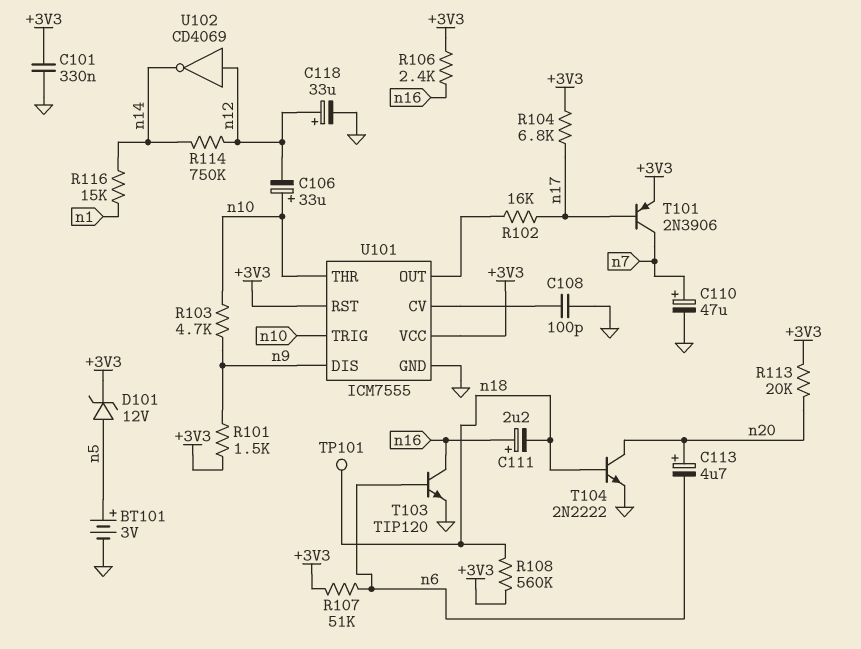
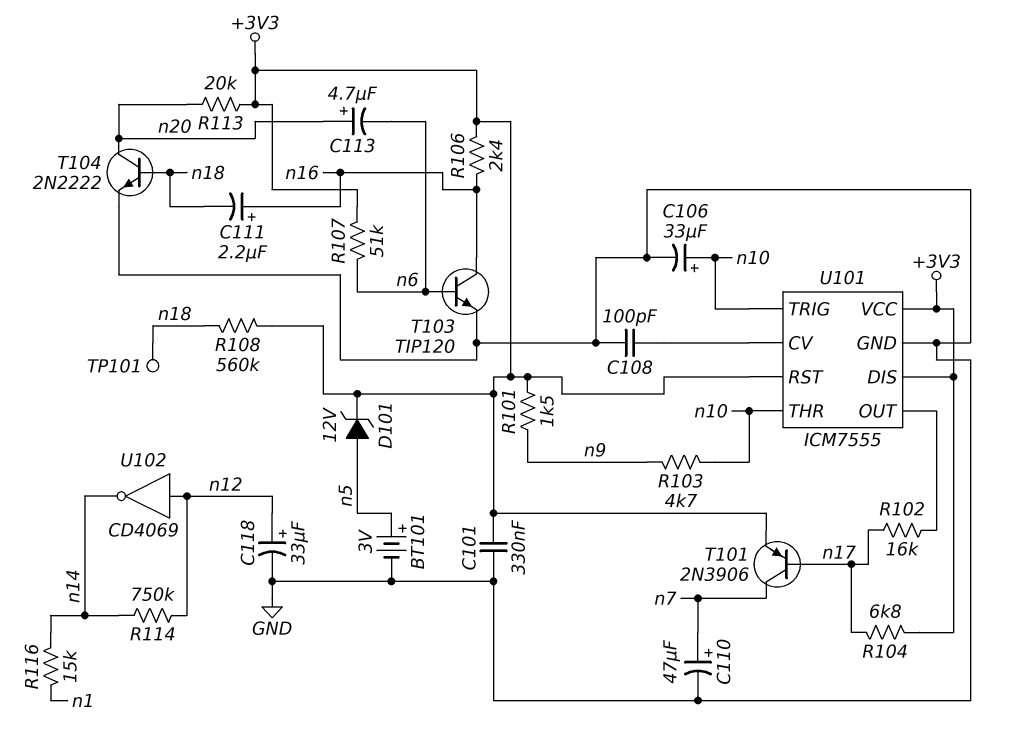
C106: 33uF (plus n10, minus n12) -> 33uF (plus n10, minus GND)
U101 pin DIS: n9 -> +3V3

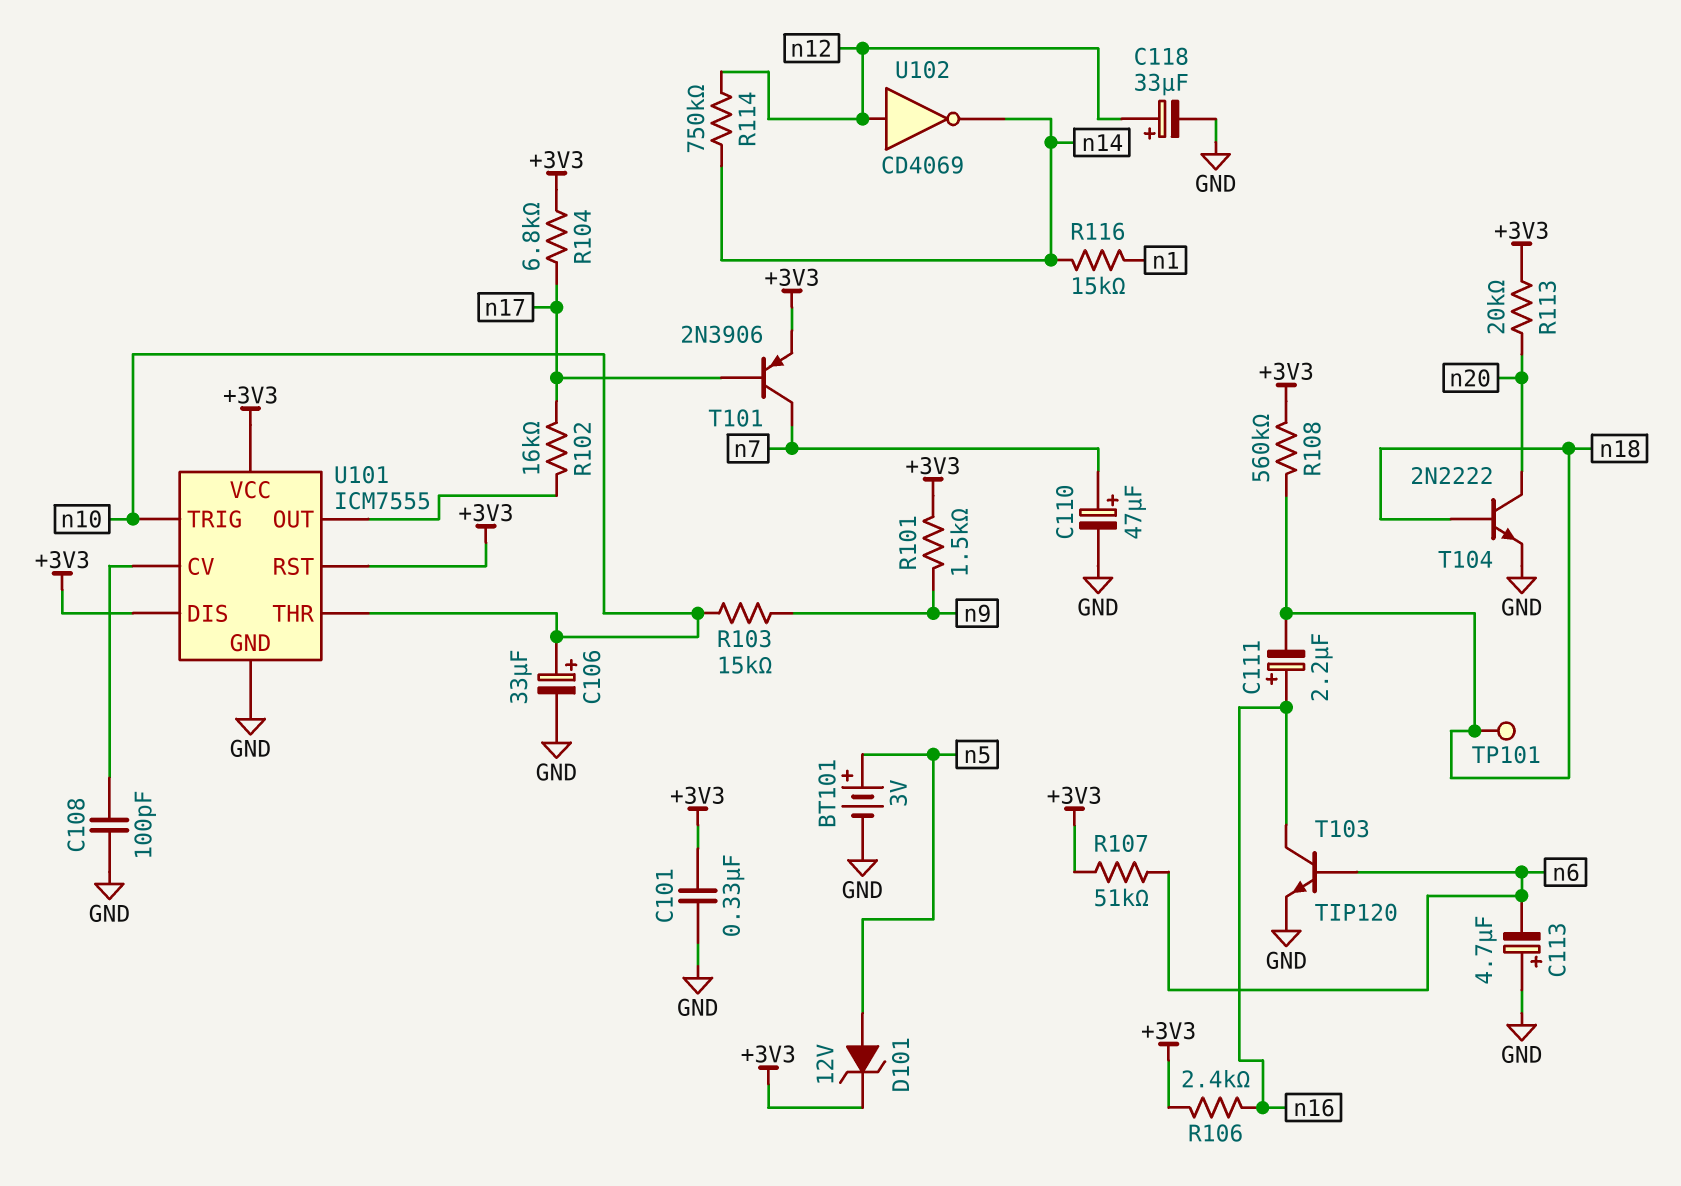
C113: 4.7uF (plus n20, minus n6) -> 4.7uF (plus GND, minus n6)
R103: 4.7k (n9, n10) -> 15k (n9, n10)

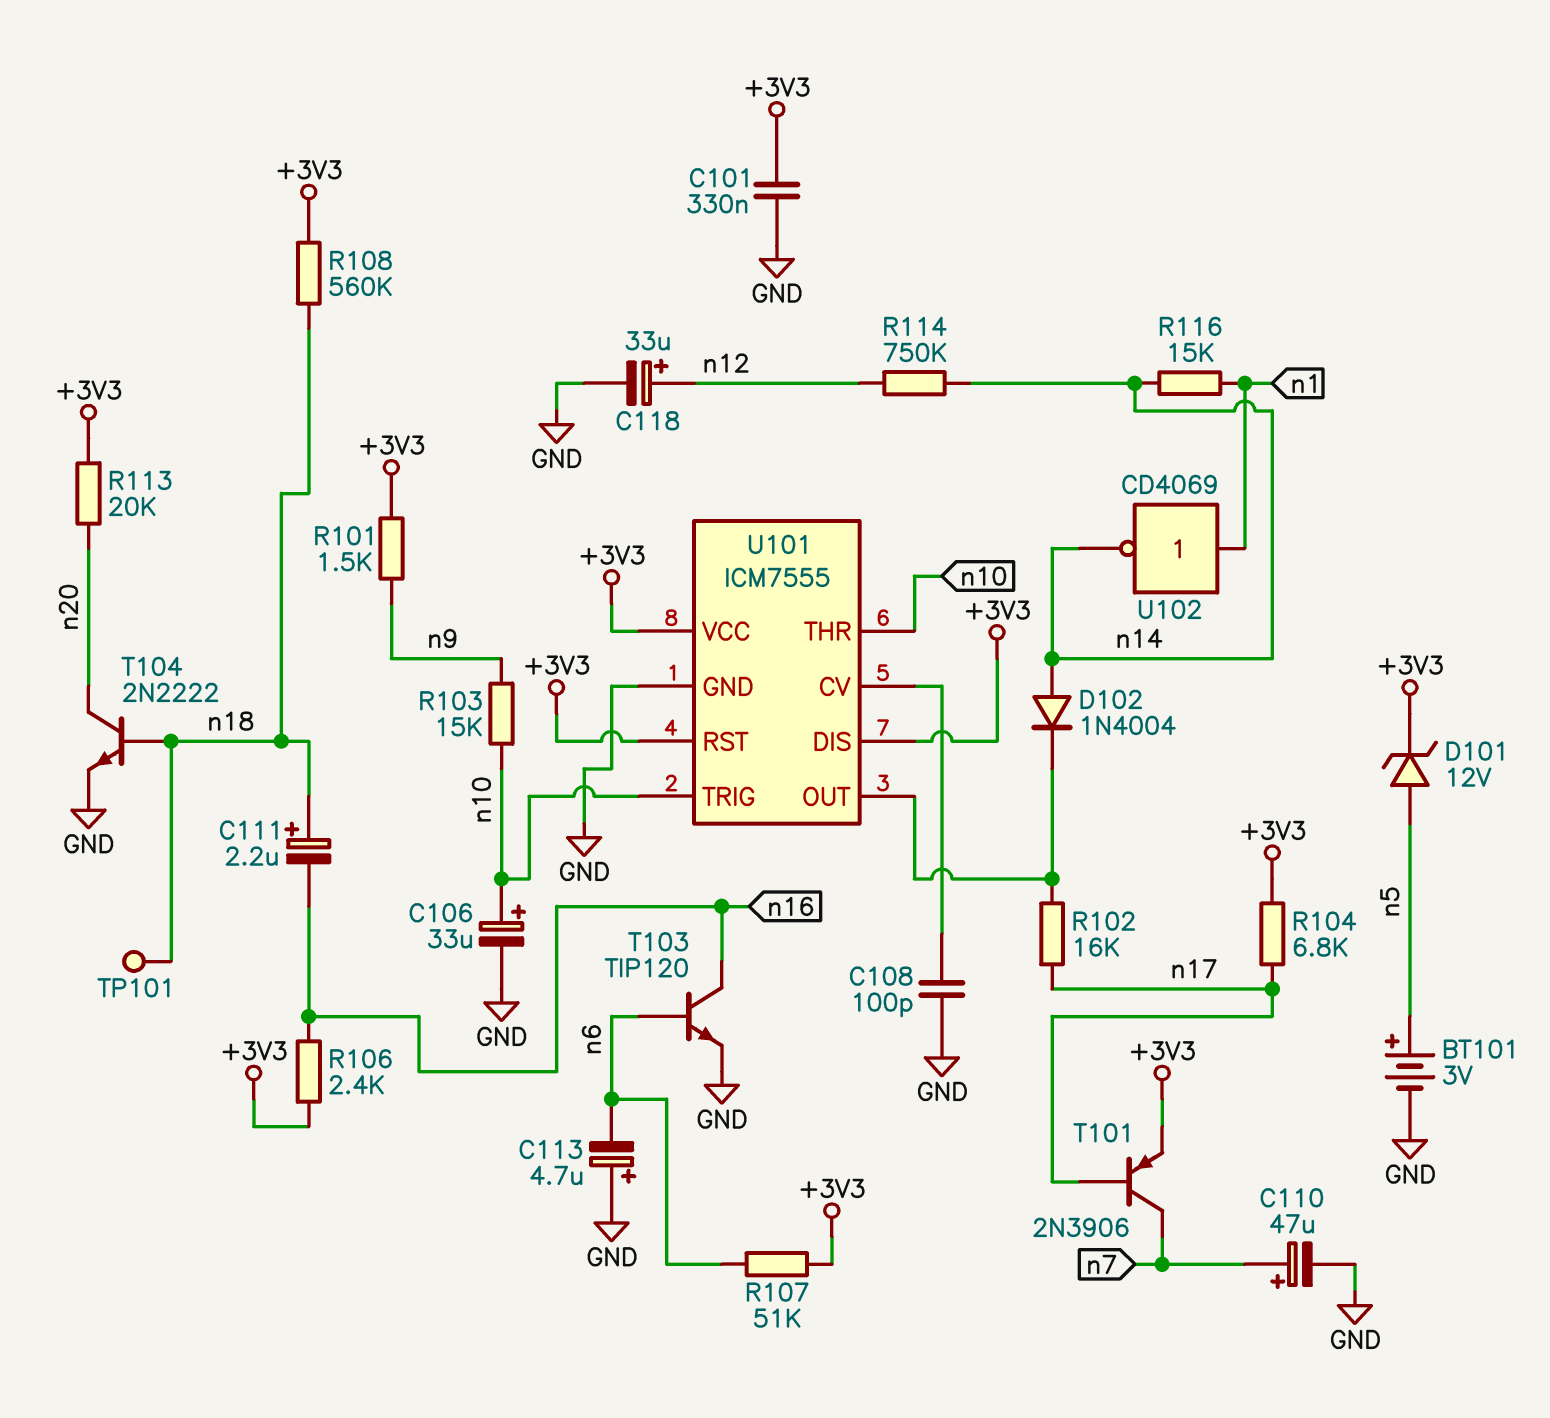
C111: 2.2uF (plus n16, minus n18) -> 2.2uF (plus n18, minus n16)
D102: none -> diode 1N4004 (A n14, K U101/OUT)
U102: NOT CD4069 (in n12, out n14) -> NOT CD4069 (in n1, out n14)

